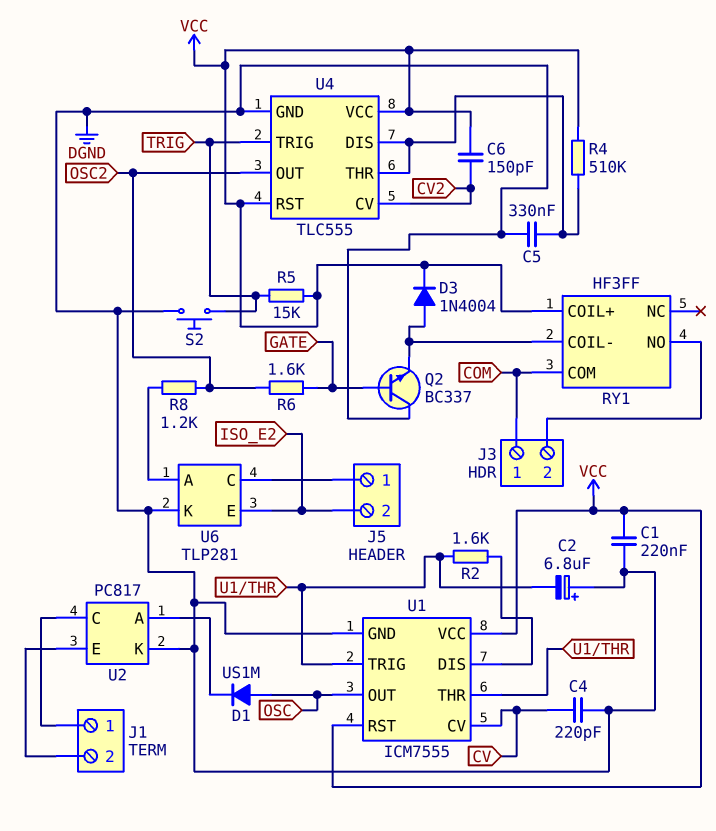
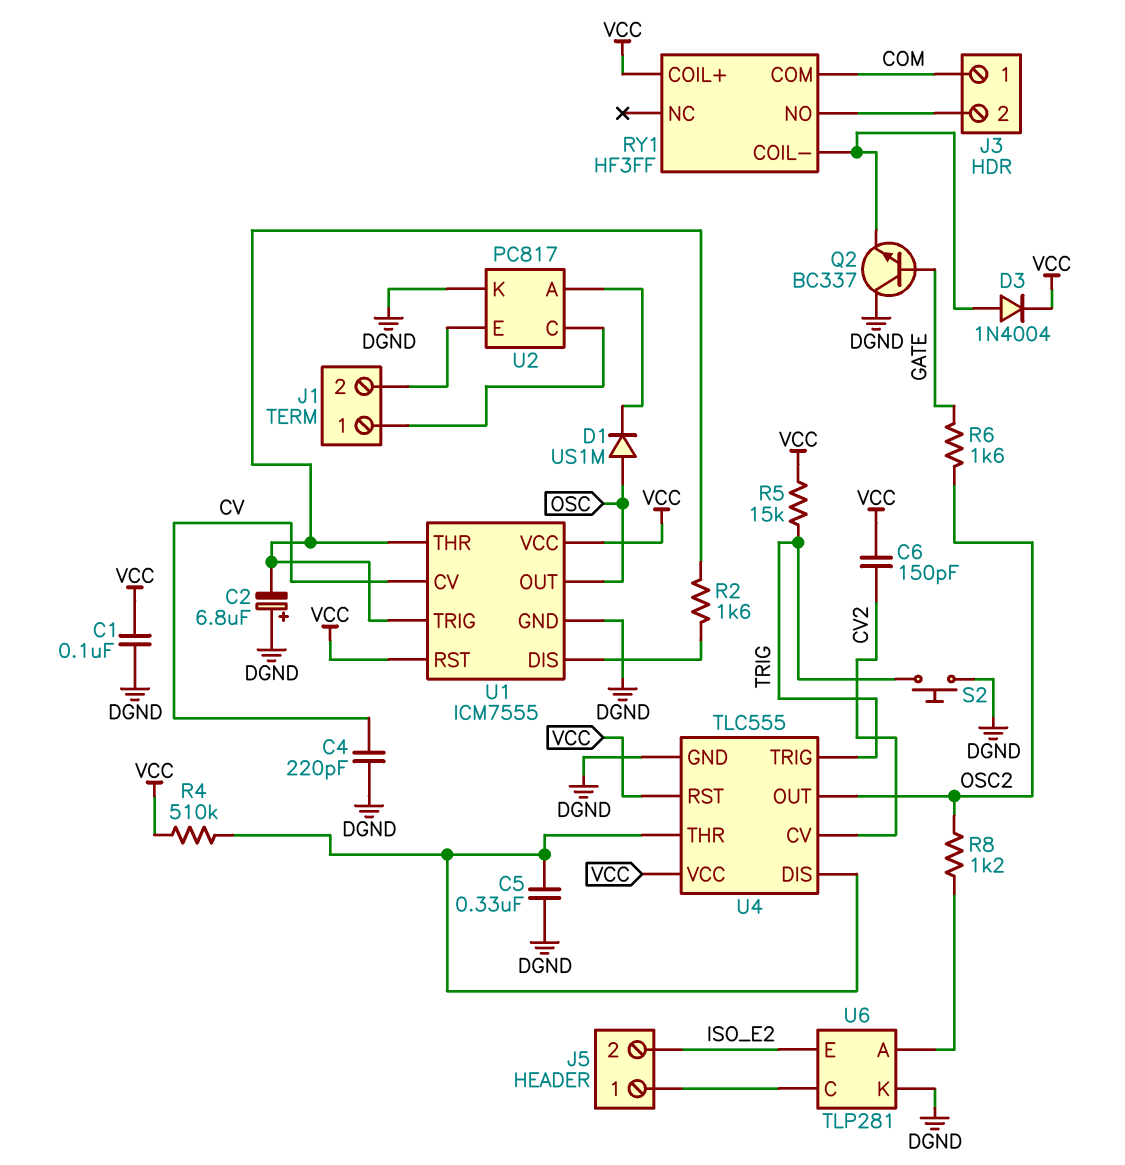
C1: 220nF (DGND, VCC) -> 100nF (DGND, VCC)

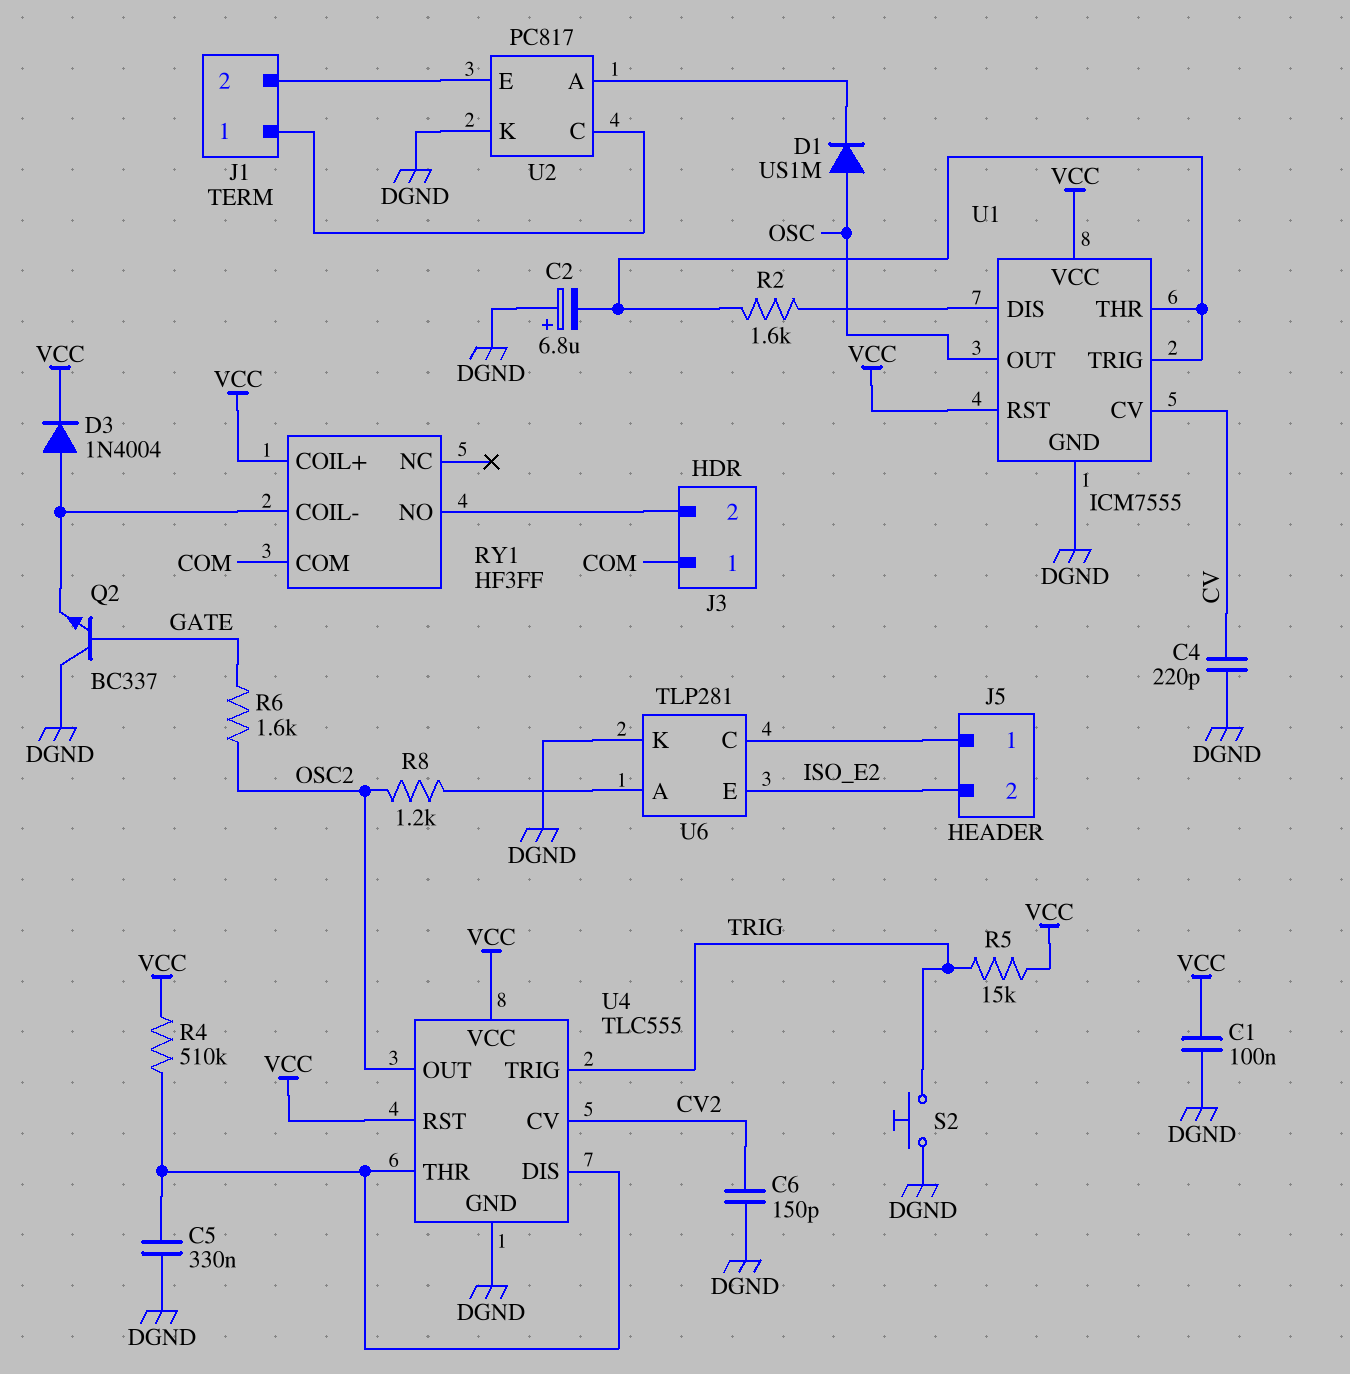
C6: 150pF (CV2, VCC) -> 150pF (CV2, DGND)

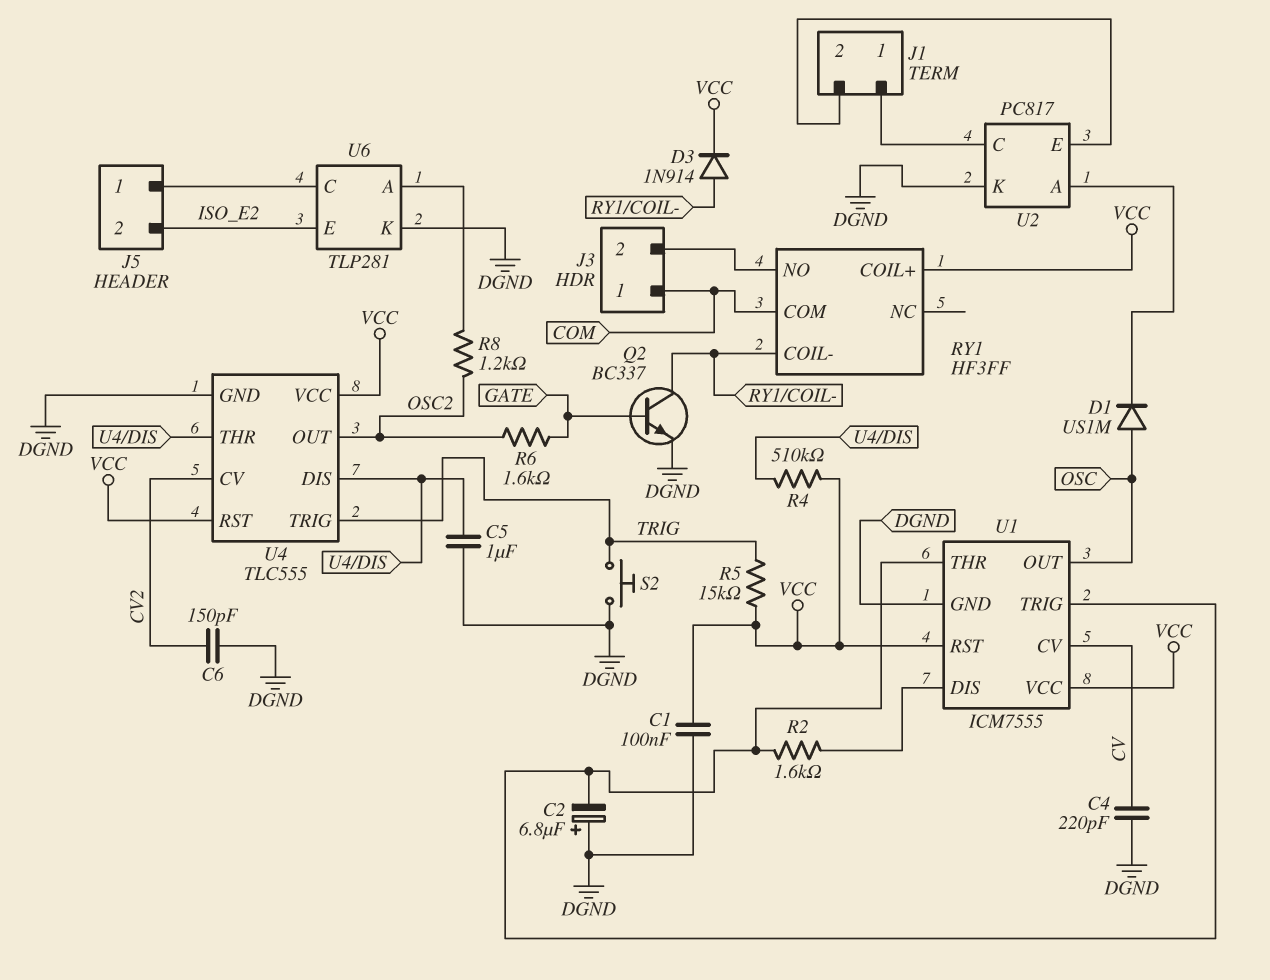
C5: 330nF (DGND, U4/DIS) -> 1uF (DGND, U4/DIS)
D3: diode 1N4004 (A RY1/COIL-, K VCC) -> diode 1N914 (A RY1/COIL-, K VCC)
Q2: NPN BC337 (B GATE, C DGND, E RY1/COIL-) -> NPN BC337 (B GATE, C RY1/COIL-, E DGND)

